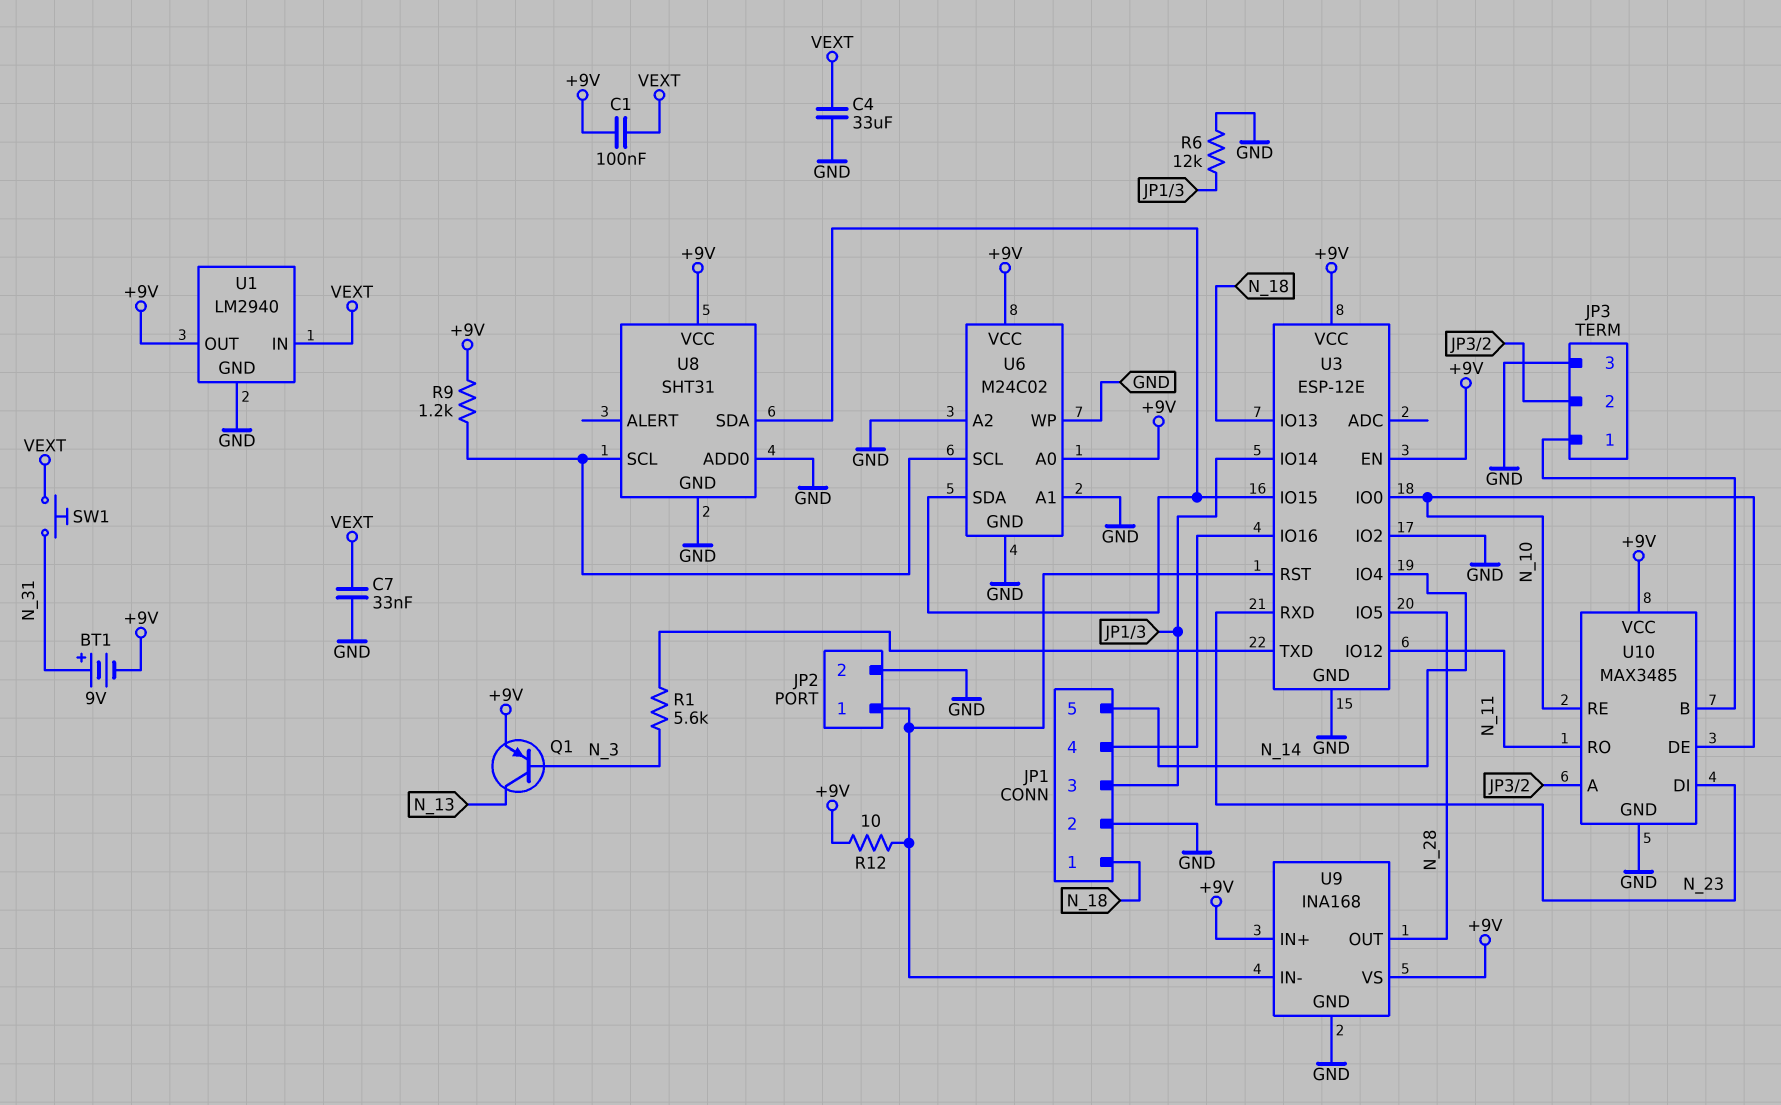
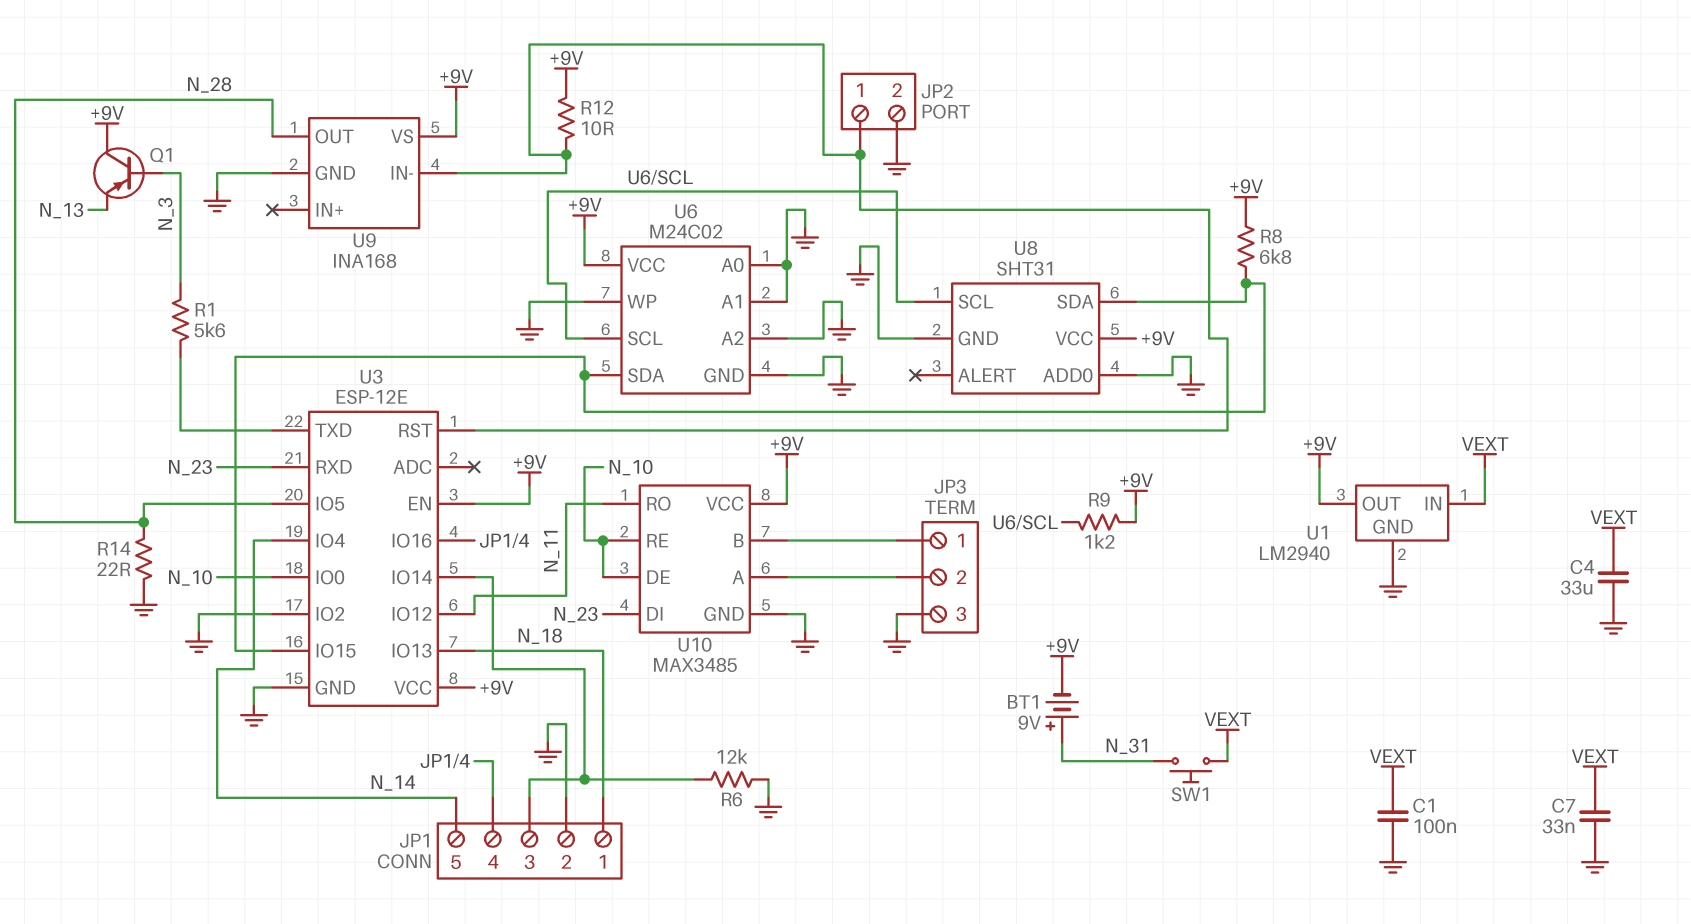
C1: 100nF (+9V, VEXT) -> 100nF (GND, VEXT)
Q1: PNP (B N_3, C N_13, E +9V) -> PNP (B N_3, C +9V, E N_13)
R8: none -> 6.8k (+9V, U3/IO15)
R14: none -> 22 (GND, N_28)
U6 pin A0: +9V -> GND
U9 pin IN+: +9V -> none

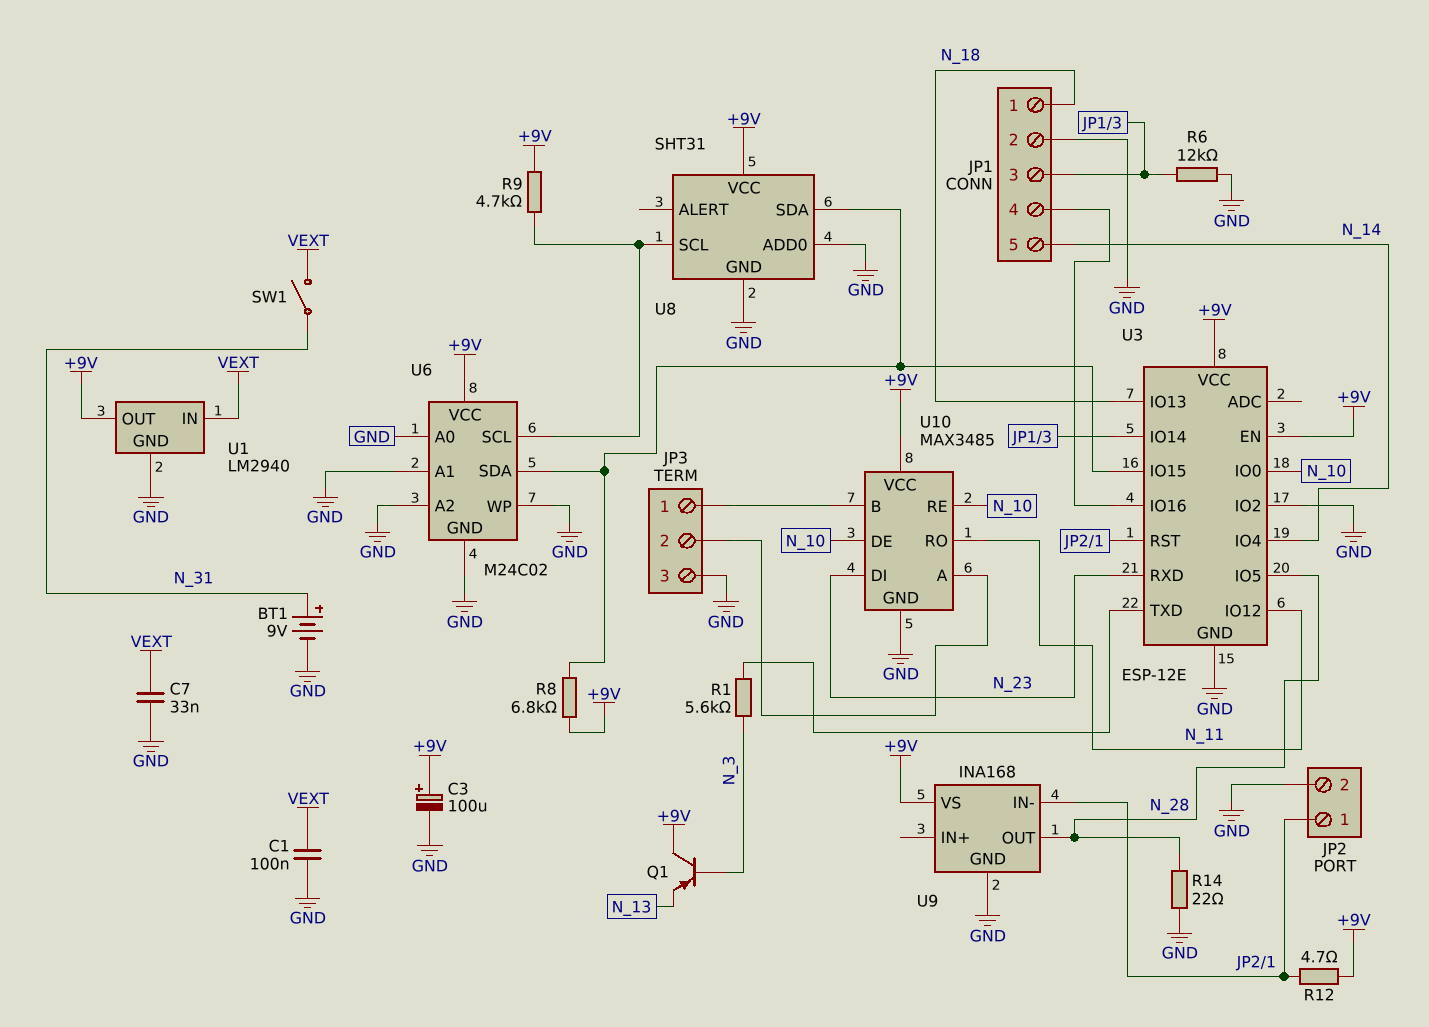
BT1: 9V (plus N_31, minus +9V) -> 9V (plus N_31, minus GND)
C3: none -> 100uF (plus +9V, minus GND)
C4: 33uF (GND, VEXT) -> none
R9: 1.2k (+9V, U6/SCL) -> 4.7k (+9V, U6/SCL)
R12: 10 (+9V, JP2/1) -> 4.7 (+9V, JP2/1)
SW1: button (N_31, VEXT) -> switch (N_31, VEXT)

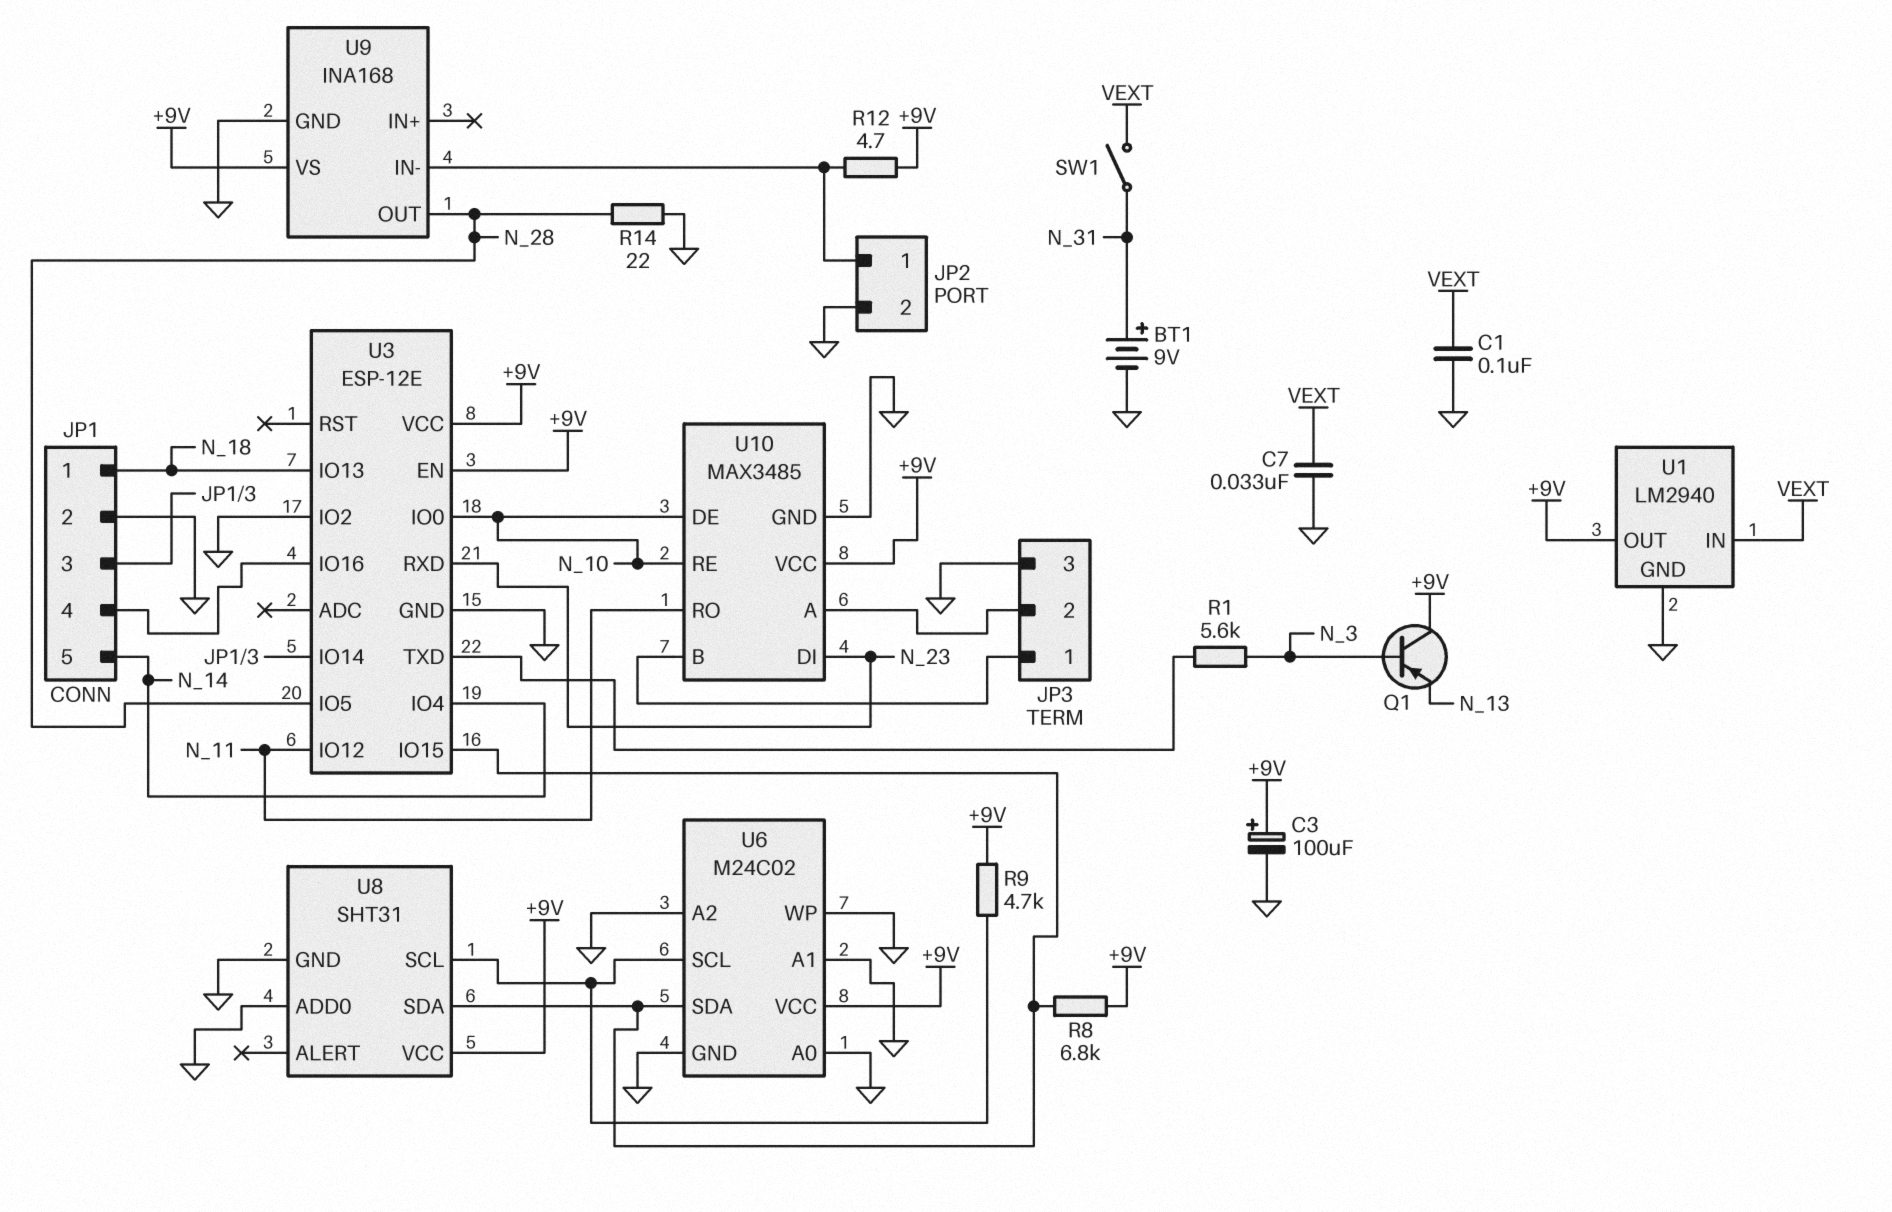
R6: 12k (GND, JP1/3) -> none
U3 pin RST: JP2/1 -> none

